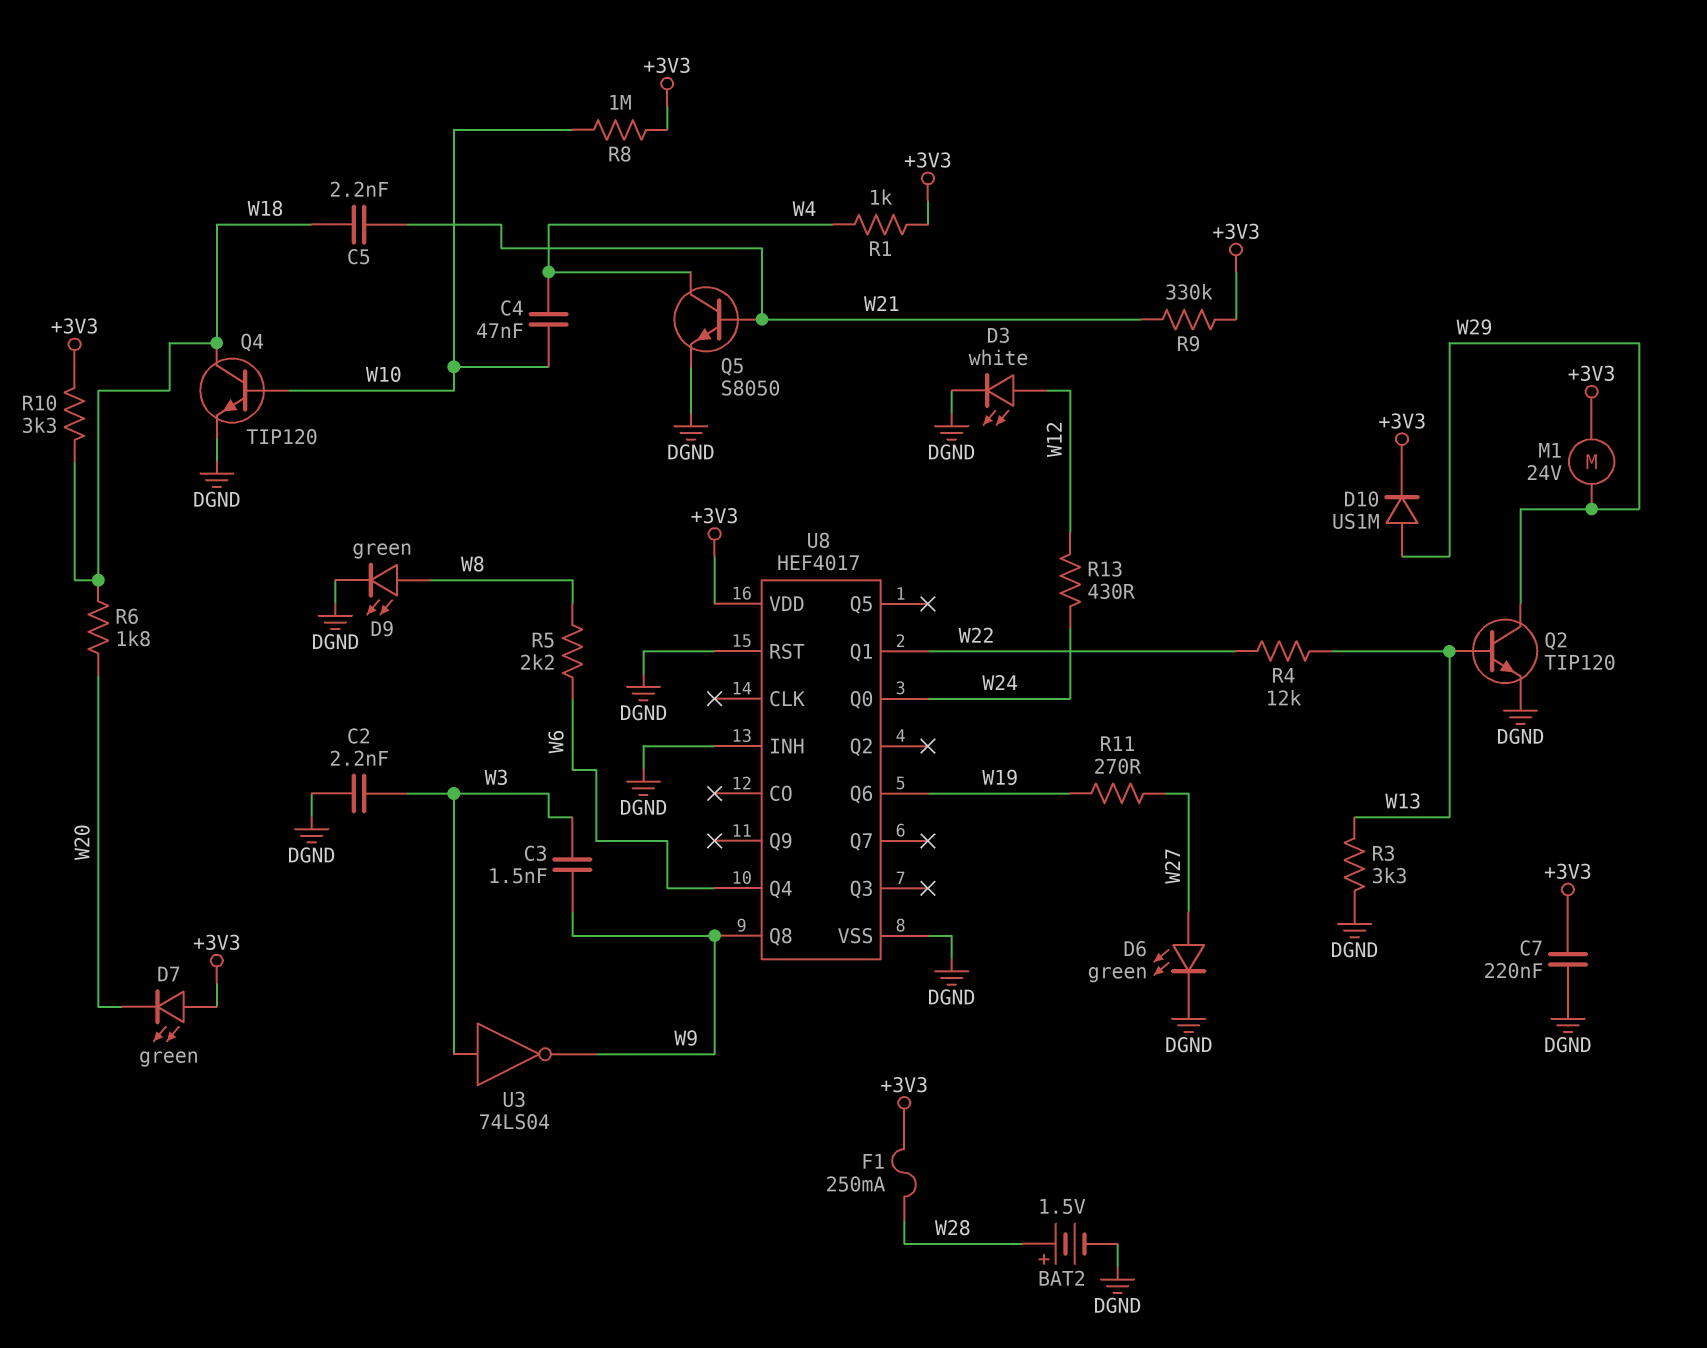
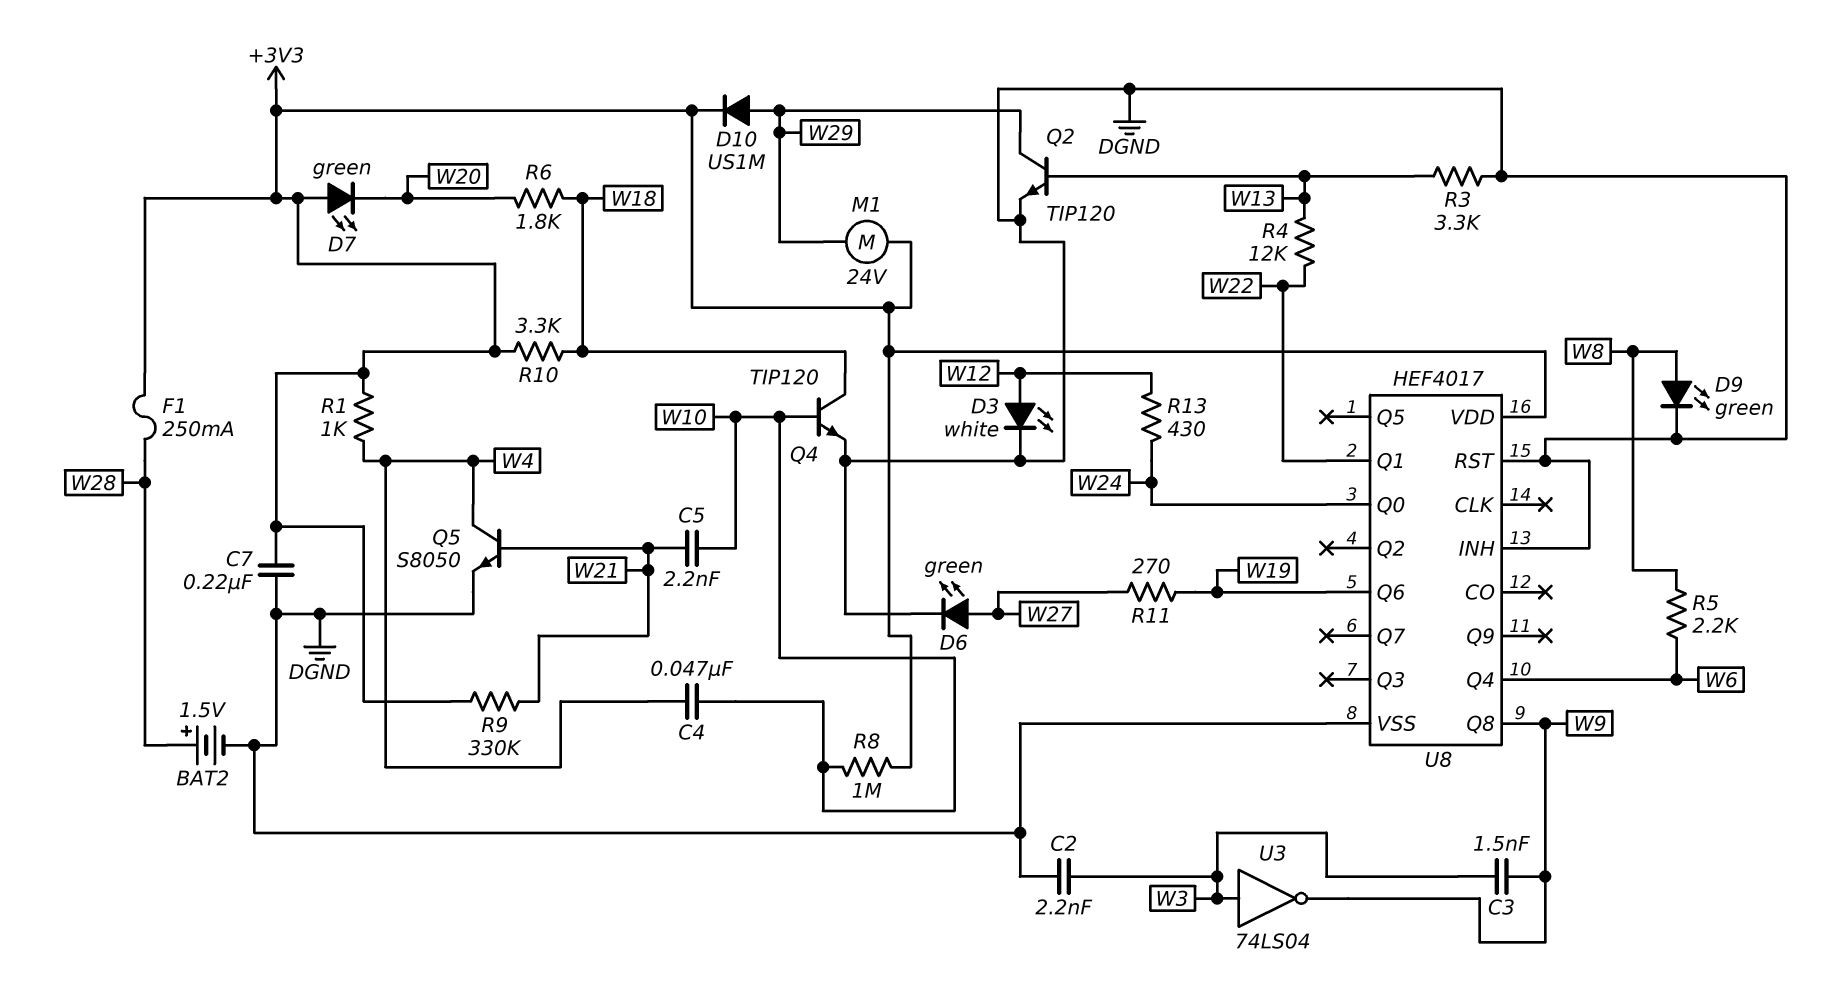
C5: 2.2nF (W18, W21) -> 2.2nF (W10, W21)

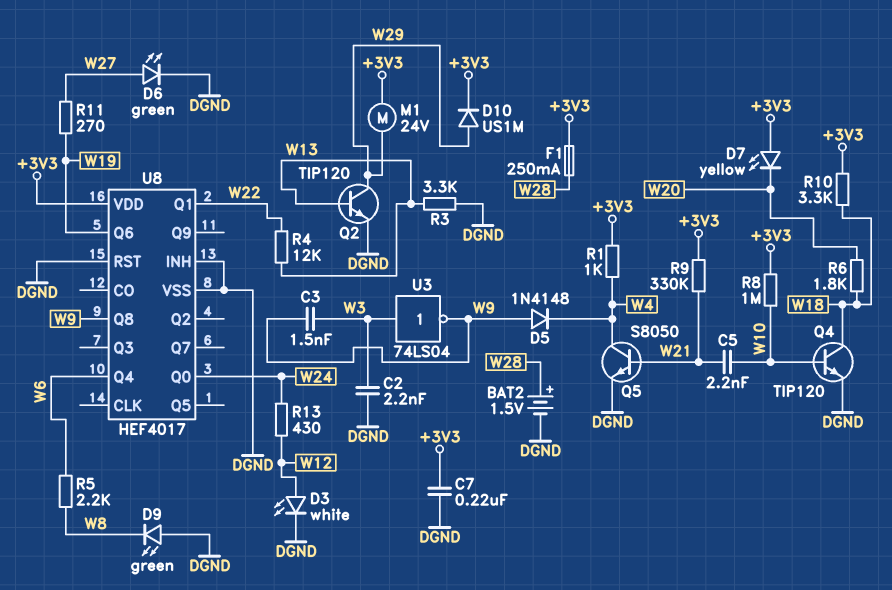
C4: 47nF (W4, W10) -> none
D5: none -> diode 1N4148 (A W9, K W4)
D7: LED green (A +3V3, K W20) -> LED yellow (A +3V3, K W20)
D9: LED green (A W8, K DGND) -> LED green (A DGND, K W8)

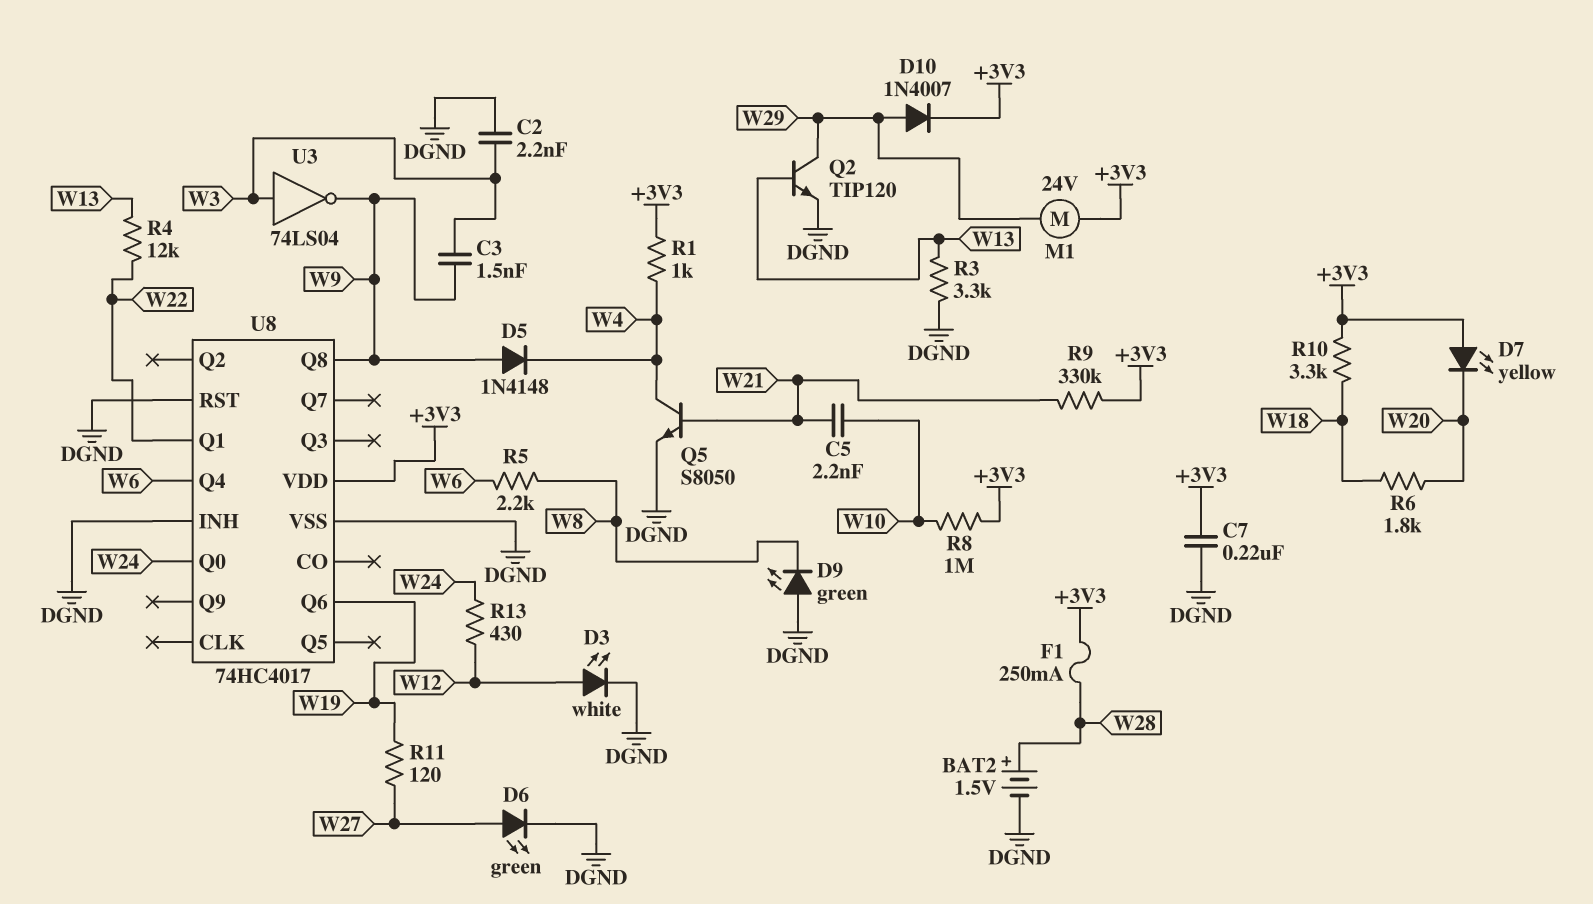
D10: diode US1M (A W29, K +3V3) -> diode 1N4007 (A W29, K +3V3)
Q4: NPN TIP120 (B W10, C W18, E DGND) -> none
R11: 270 (W19, W27) -> 120 (W19, W27)
U8: HEF4017 -> 74HC4017

